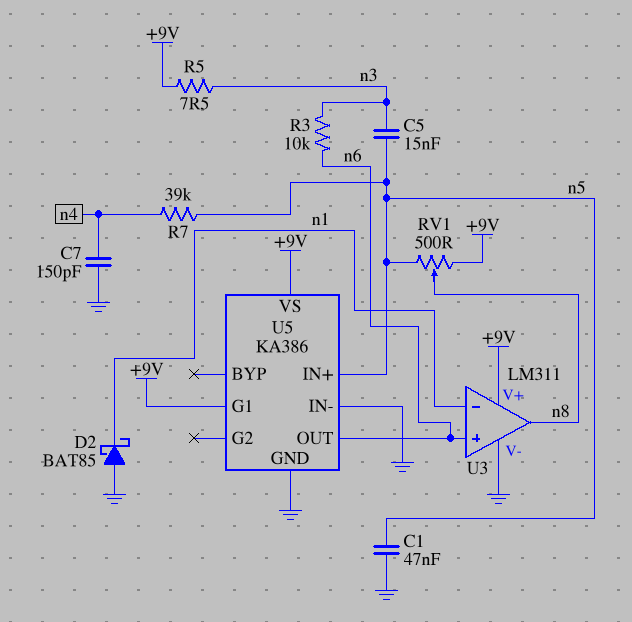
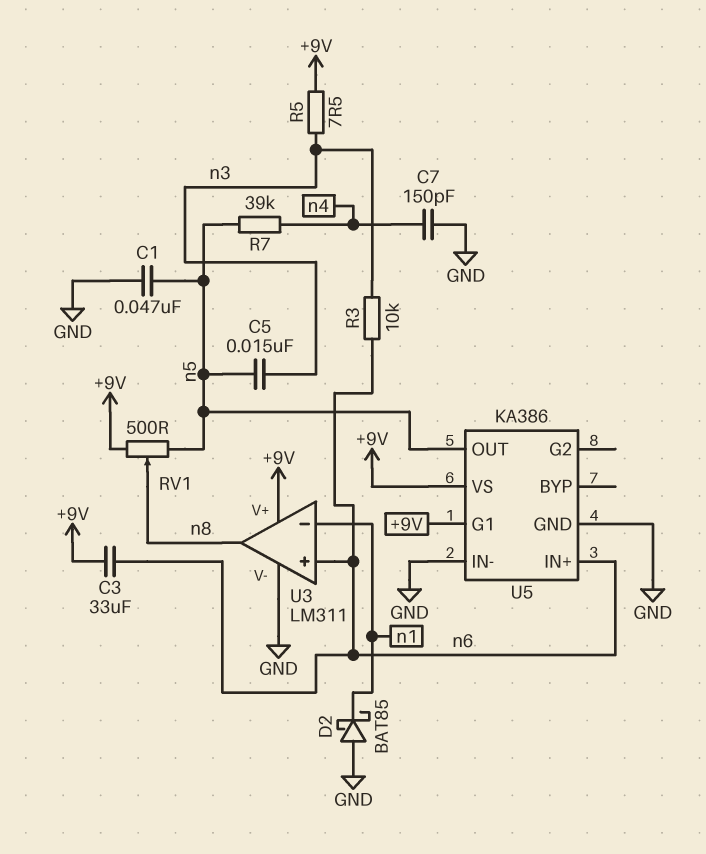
C3: none -> 33uF (+9V, n6)
U5 pin IN+: n5 -> n6
U5 pin OUT: n6 -> n5

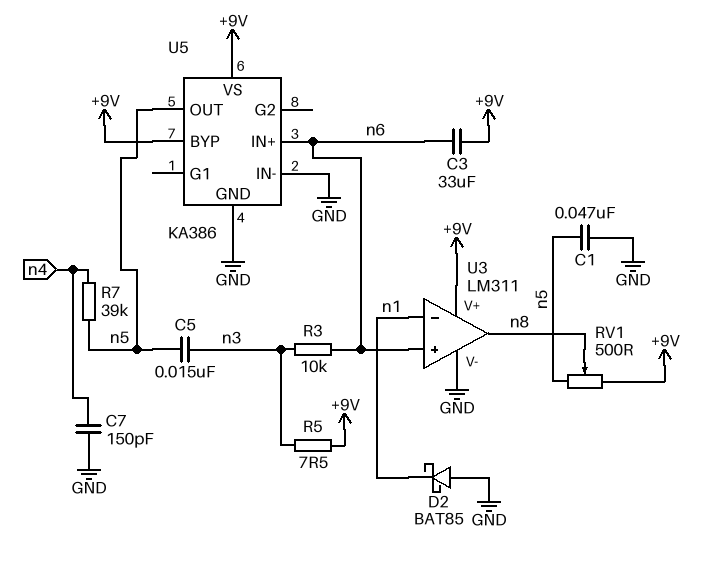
U5 pin BYP: none -> +9V
U5 pin G1: +9V -> none

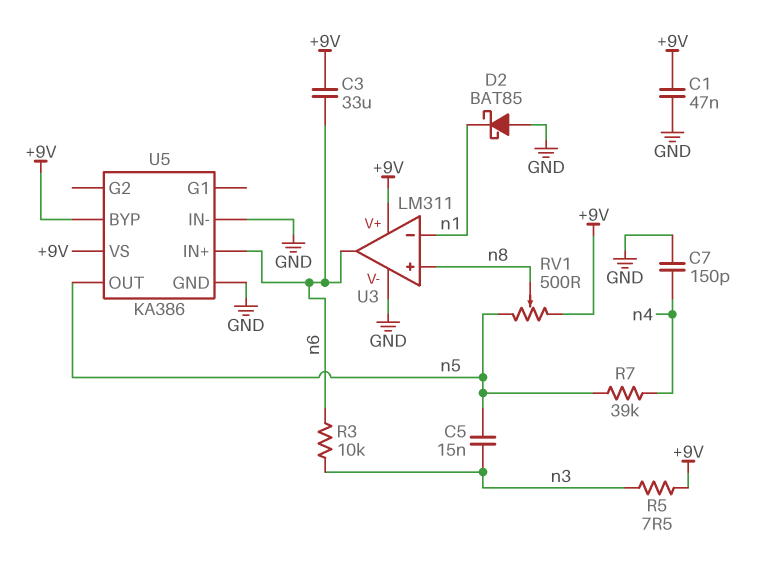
C1: 47nF (GND, n5) -> 47nF (+9V, GND)
U3 pin in+: n6 -> n8
U3 pin out: n8 -> n6

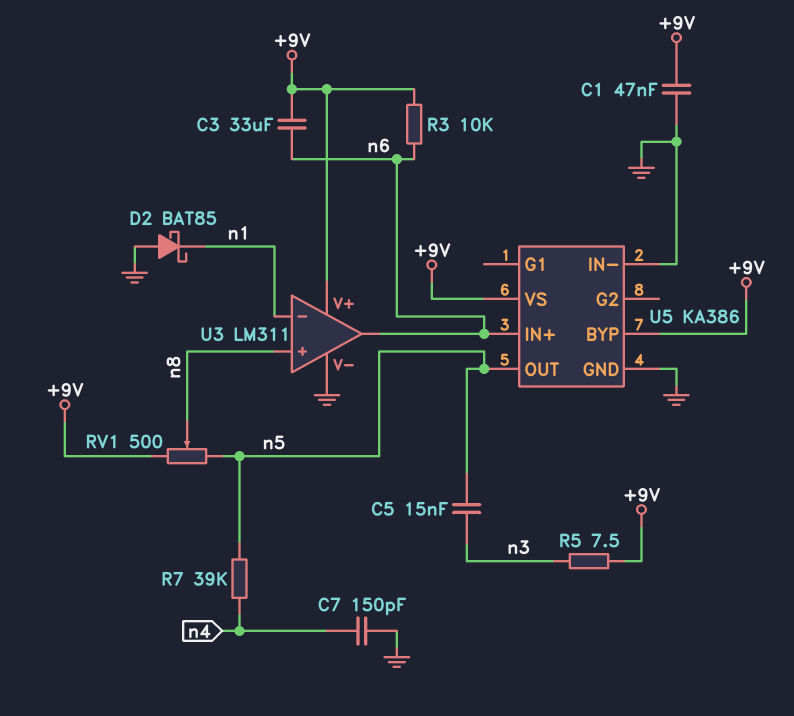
R3: 10k (n3, n6) -> 10k (+9V, n6)

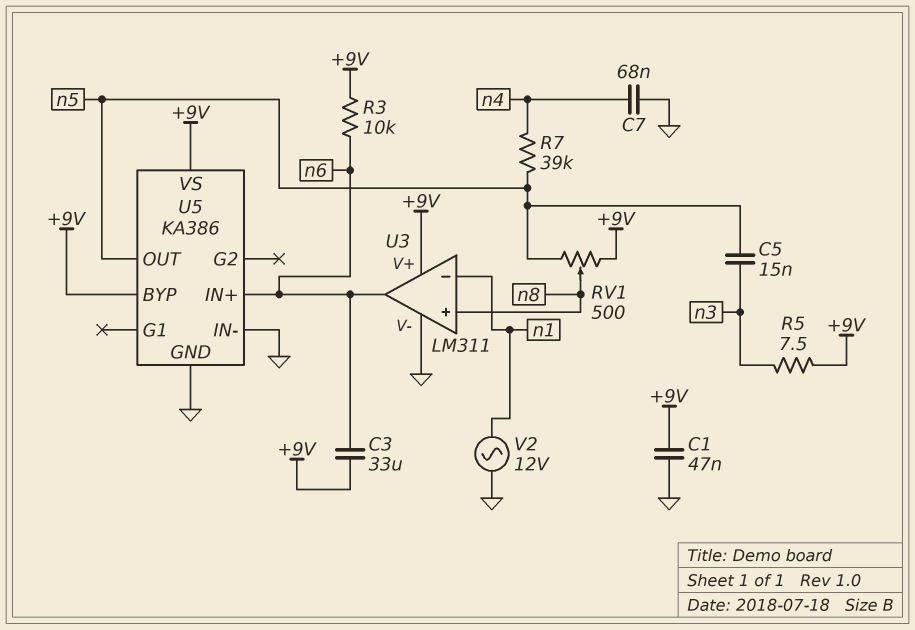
C7: 150pF (GND, n4) -> 68nF (GND, n4)
D2: schottky BAT85 (A GND, K n1) -> none
V2: none -> AC 12V (GND, n1)

